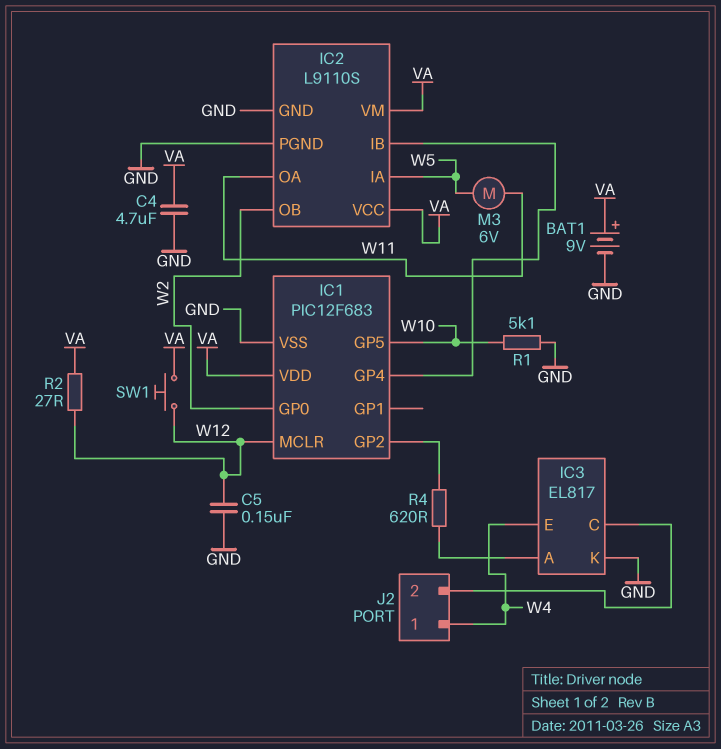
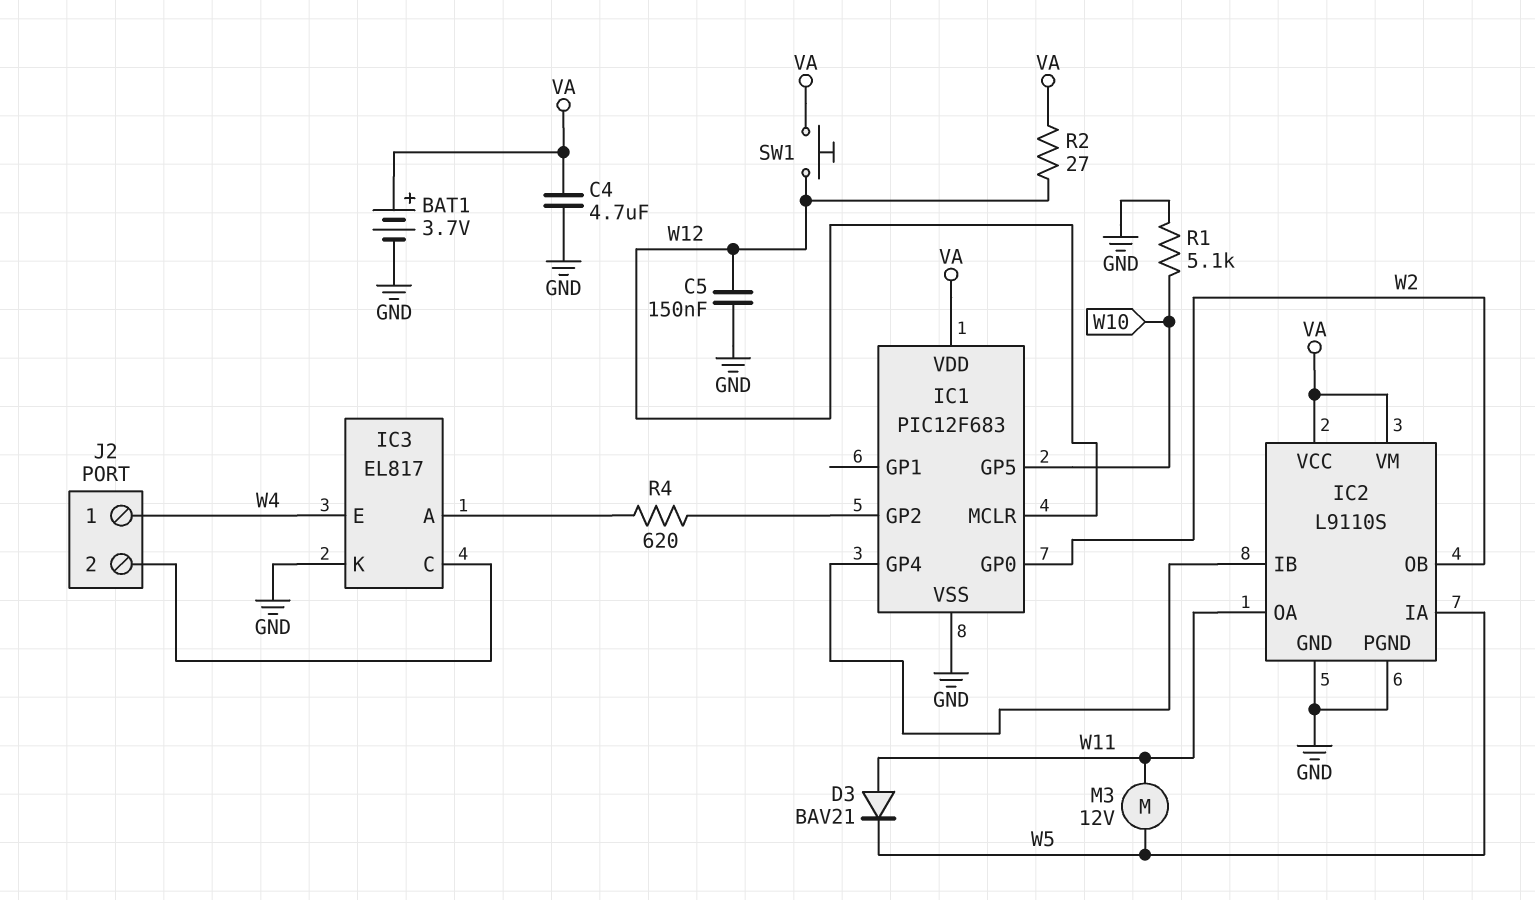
BAT1: 9V (plus VA, minus GND) -> 3.7V (plus VA, minus GND)
D3: none -> diode BAV21 (A W11, K W5)
M3: motor 6V (W5, W11) -> motor 12V (W5, W11)

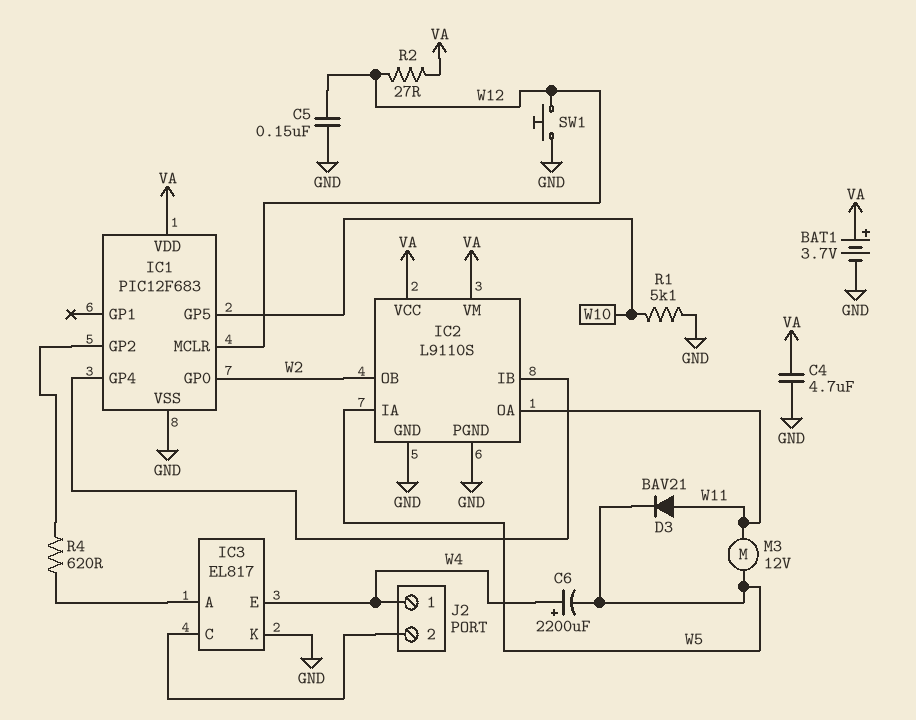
C6: none -> 2200uF (plus W4, minus W5)
SW1: button (VA, W12) -> button (GND, W12)

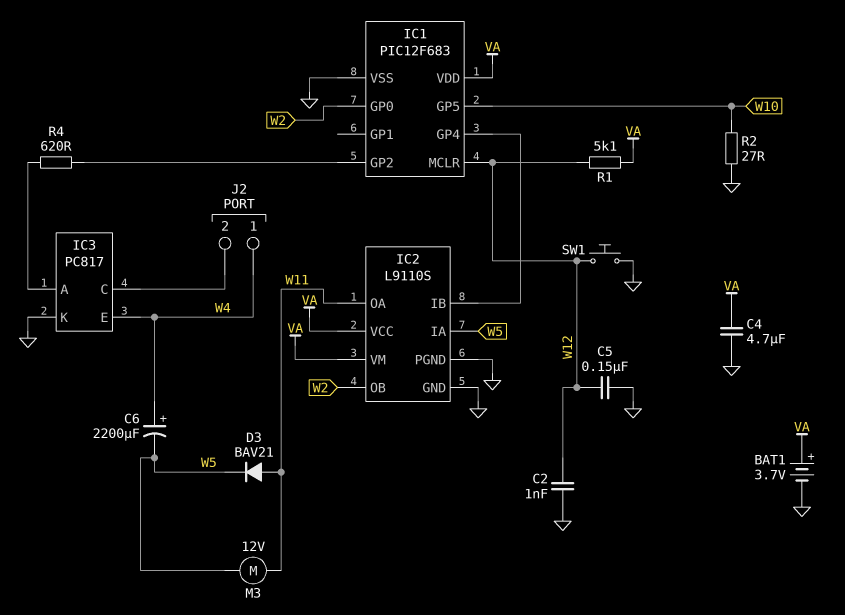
C2: none -> 1nF (GND, W12)
IC3: EL817 -> PC817
R1: 5.1k (GND, W10) -> 5.1k (VA, W12)
R2: 27 (VA, W12) -> 27 (GND, W10)

